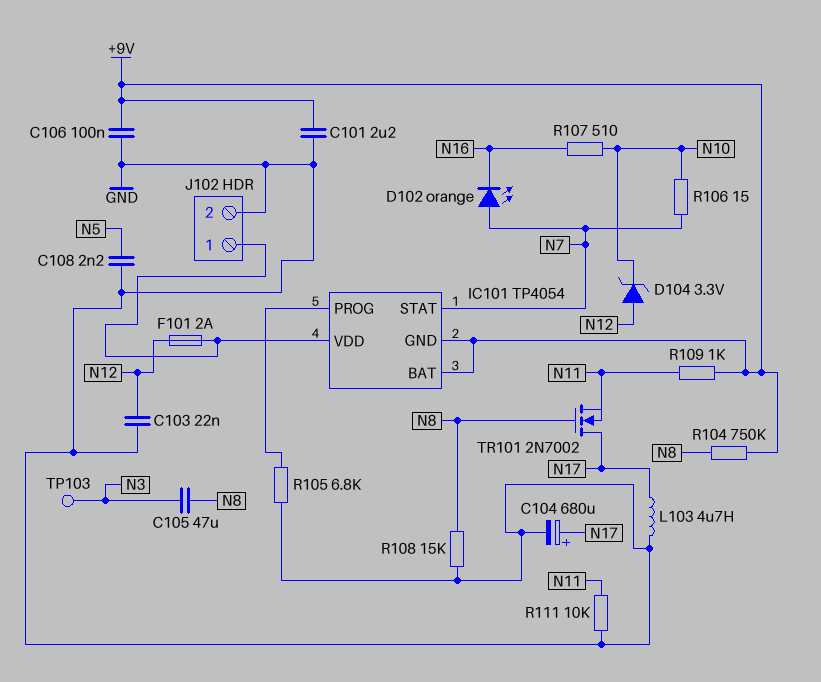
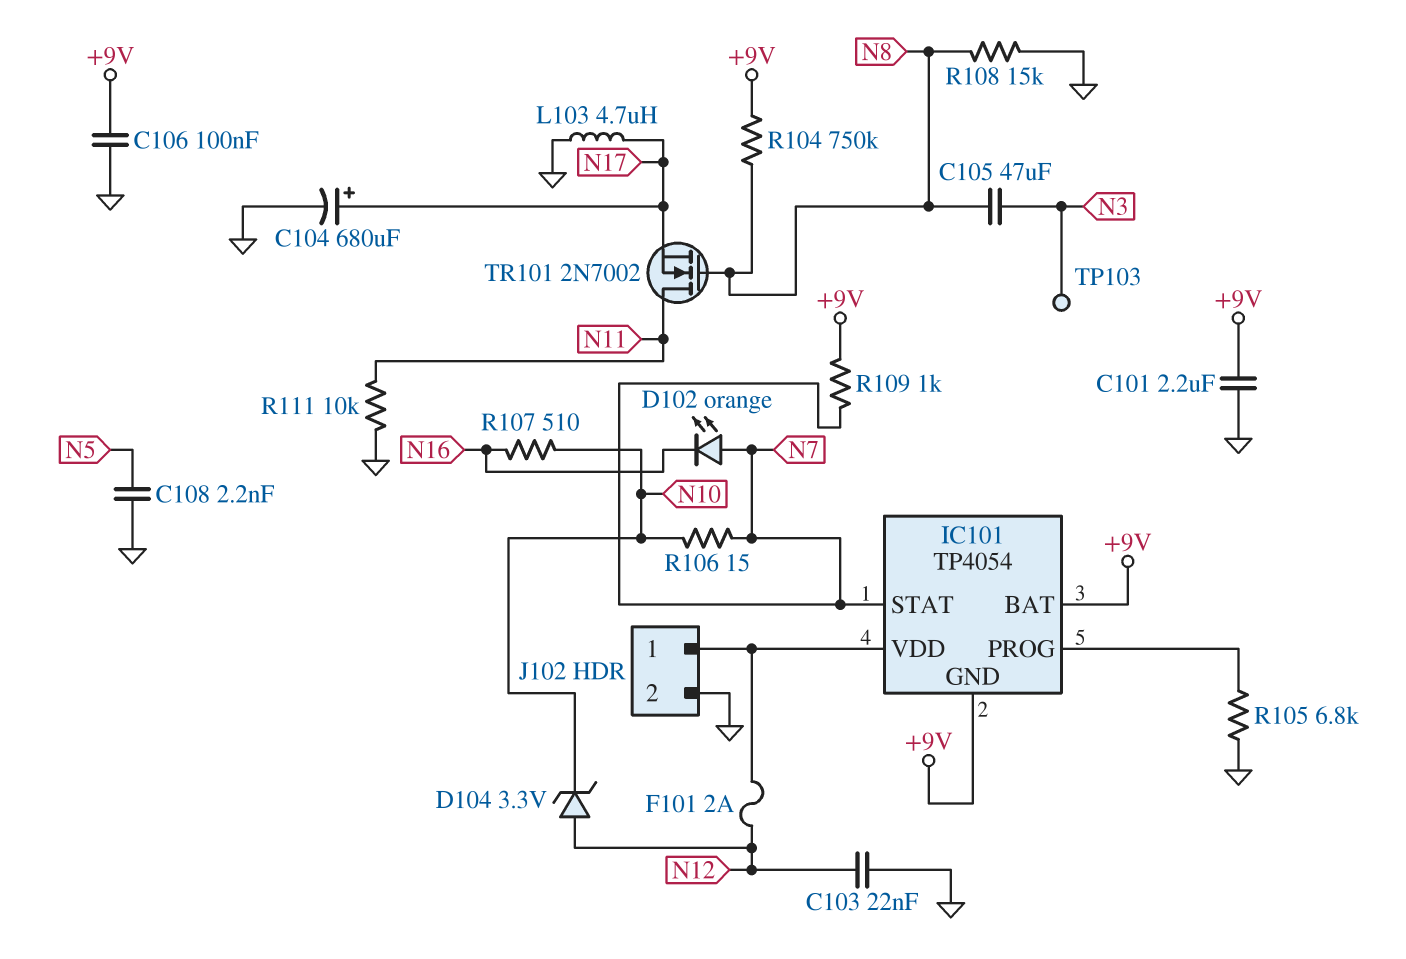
R109: 1k (+9V, N11) -> 1k (+9V, N7)
TR101: NMOS 2N7002 (G N8, D N17, S N11) -> NMOS 2N7002 (G N8, D N11, S N17)

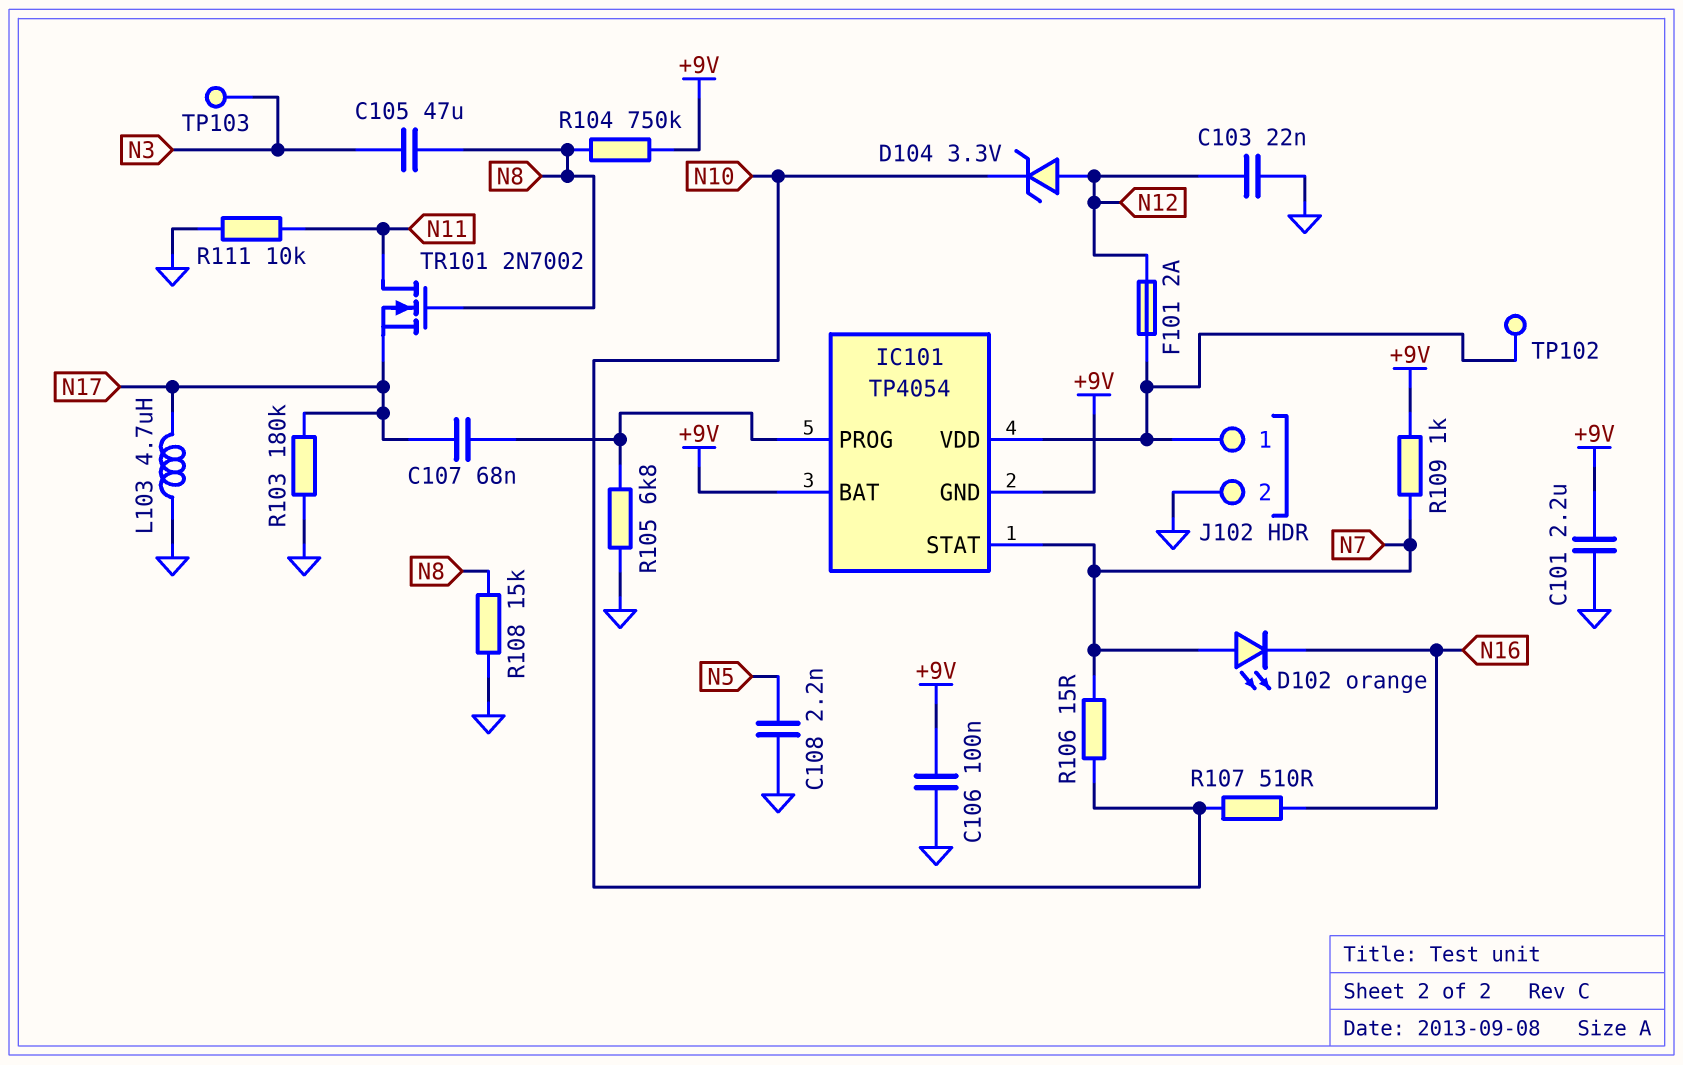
C104: 680uF (plus N17, minus GND) -> none
C107: none -> 68nF (IC101/PROG, N17)
R103: none -> 180k (GND, N17)
TP102: none -> test point (IC101/VDD)

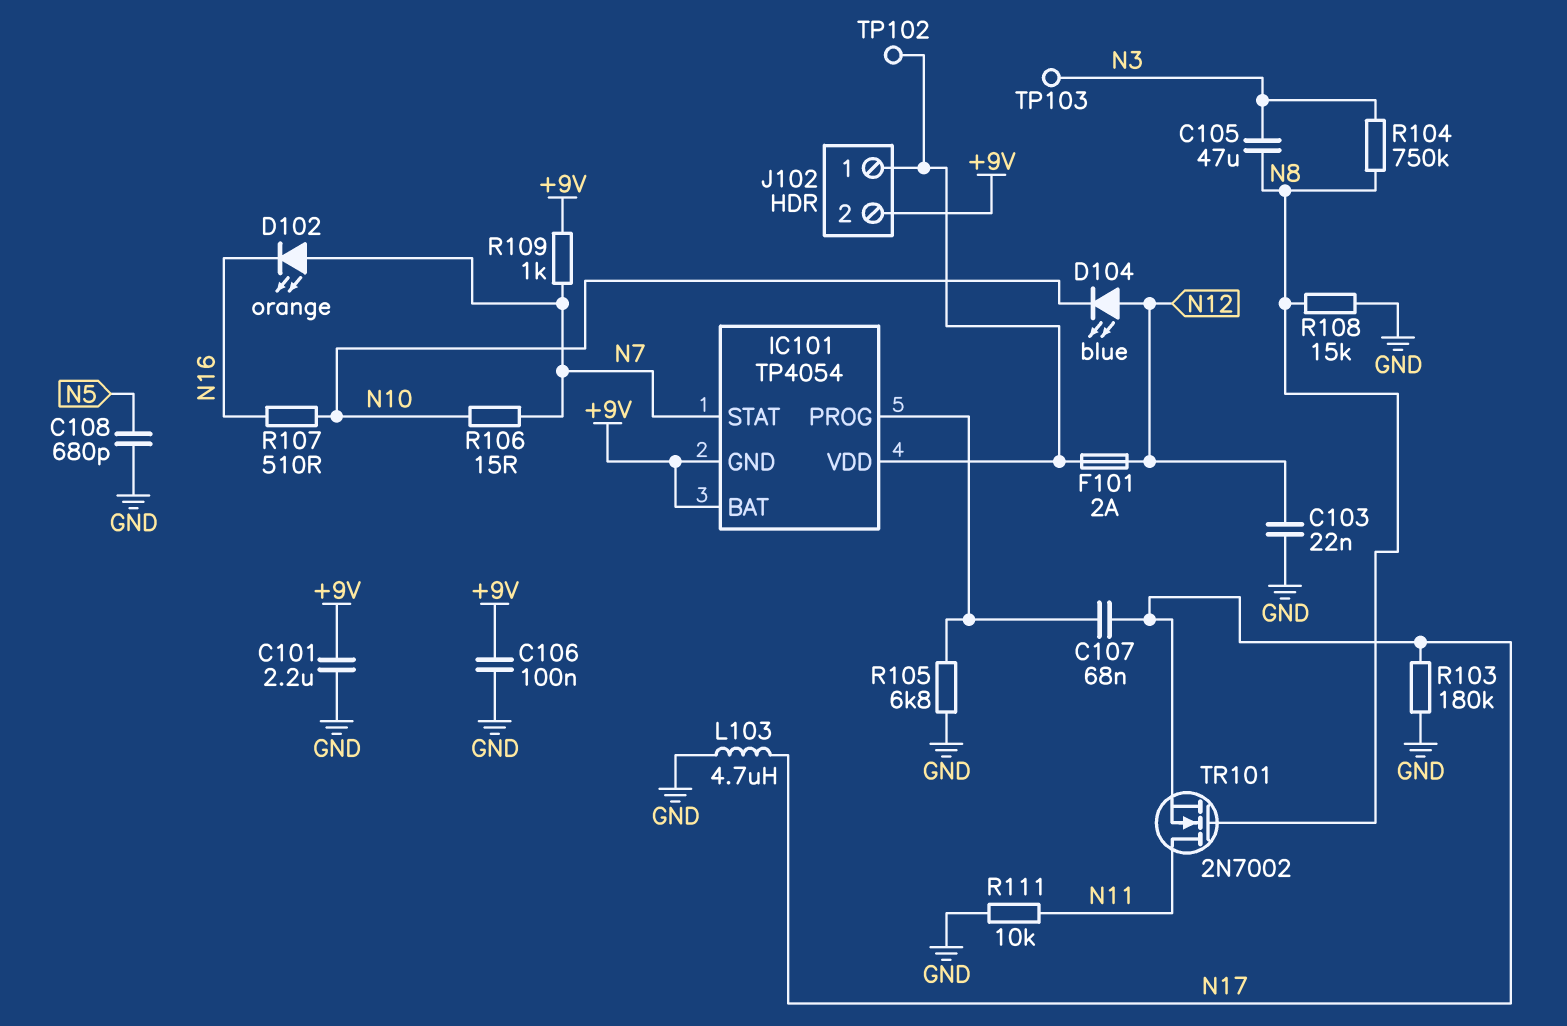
C108: 2.2nF (GND, N5) -> 680pF (GND, N5)
D104: zener 3.3V (A N12, K N10) -> LED blue (A N12, K N10)
J102 pin 2: GND -> +9V
R104: 750k (+9V, N8) -> 750k (N3, N8)

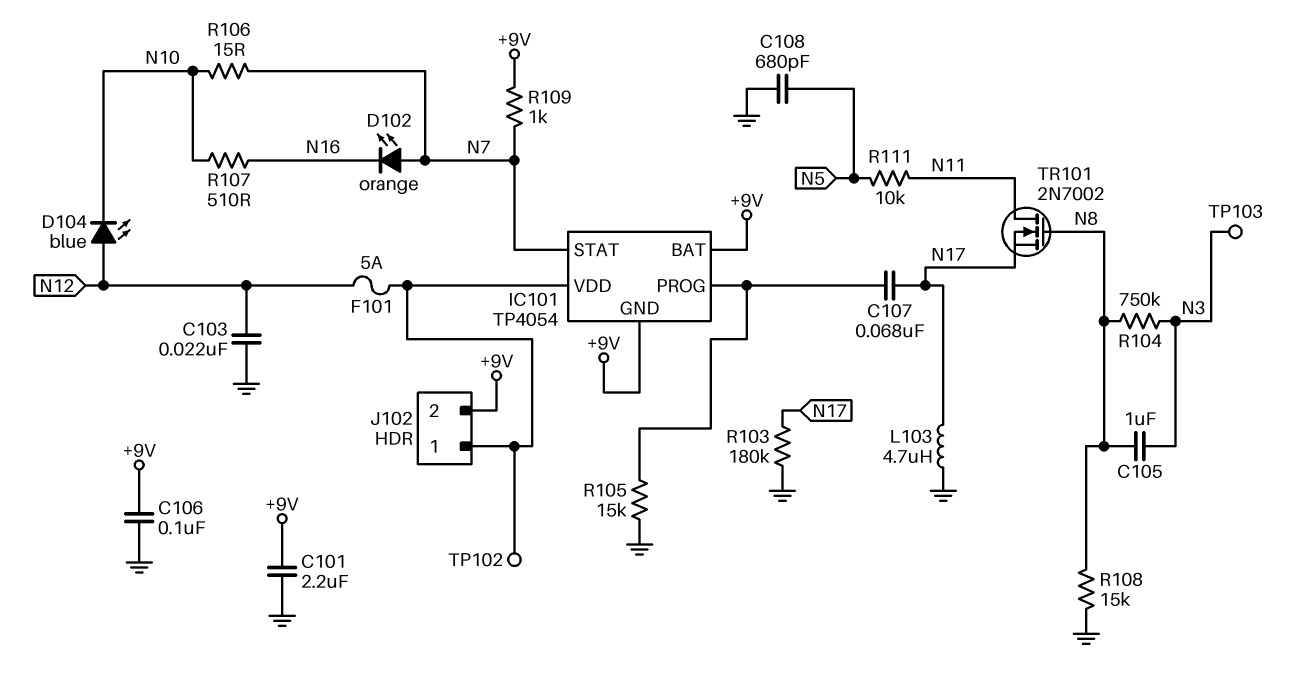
C105: 47uF (N3, N8) -> 1uF (N3, N8)
F101: 2A (IC101/VDD, N12) -> 5A (IC101/VDD, N12)
R105: 6.8k (GND, IC101/PROG) -> 15k (GND, IC101/PROG)
R111: 10k (GND, N11) -> 10k (N5, N11)

